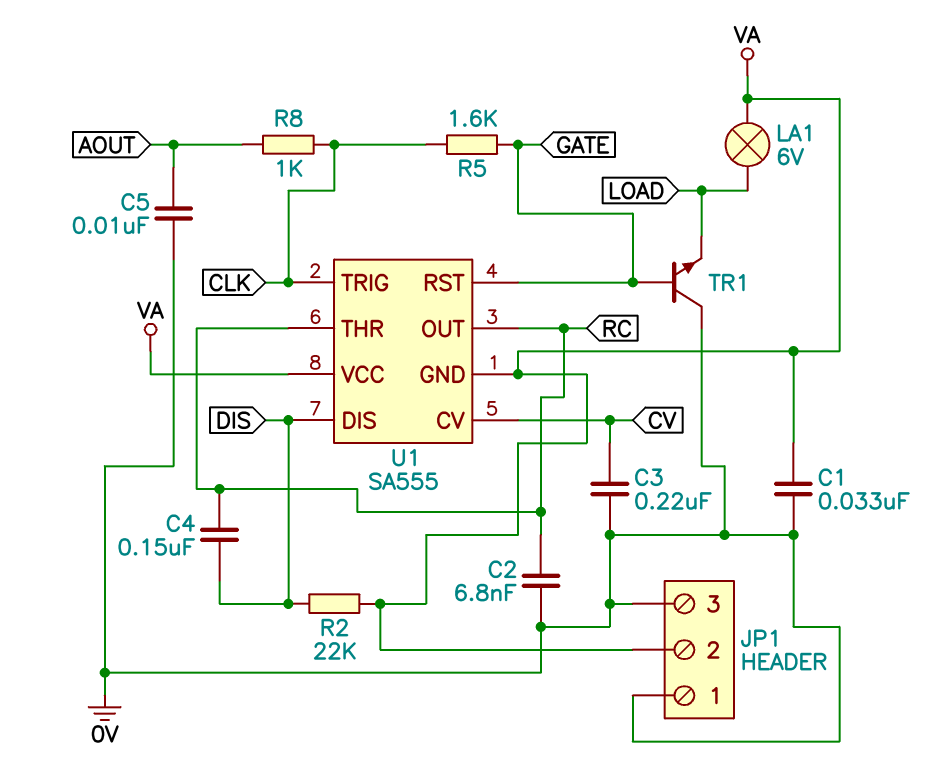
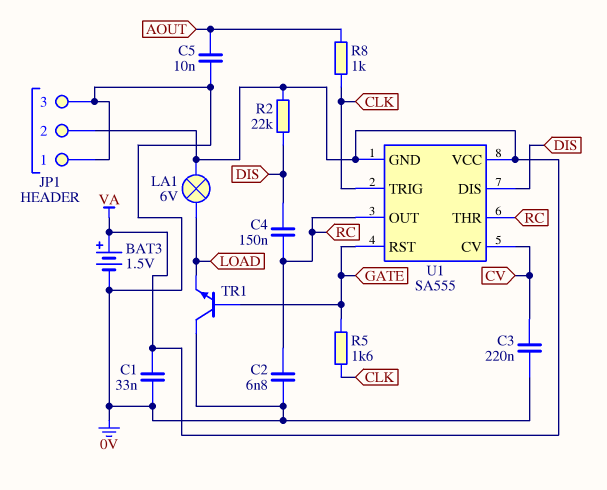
BAT3: none -> 1.5V (plus VA, minus 0V)

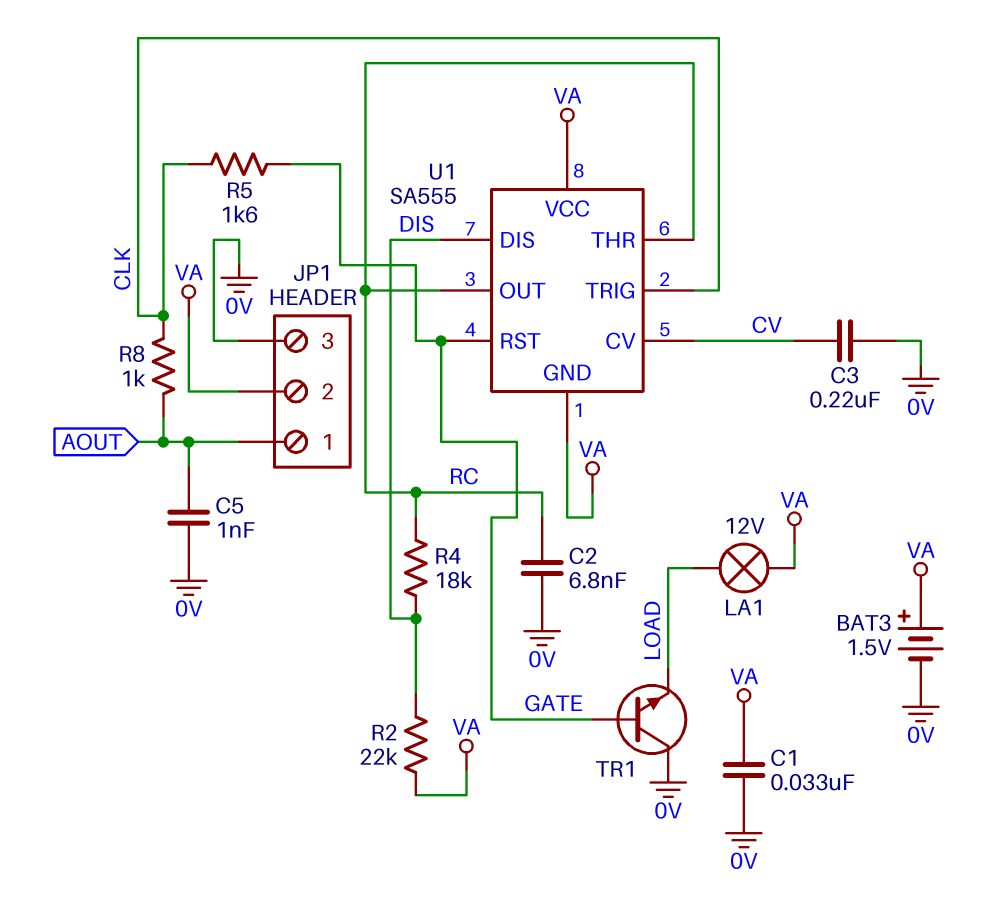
C4: 150nF (DIS, RC) -> none
C5: 10nF (0V, AOUT) -> 1nF (0V, AOUT)
JP1 pin 1: 0V -> AOUT
LA1: lamp 6V (LOAD, VA) -> lamp 12V (LOAD, VA)
R4: none -> 18k (DIS, RC)

